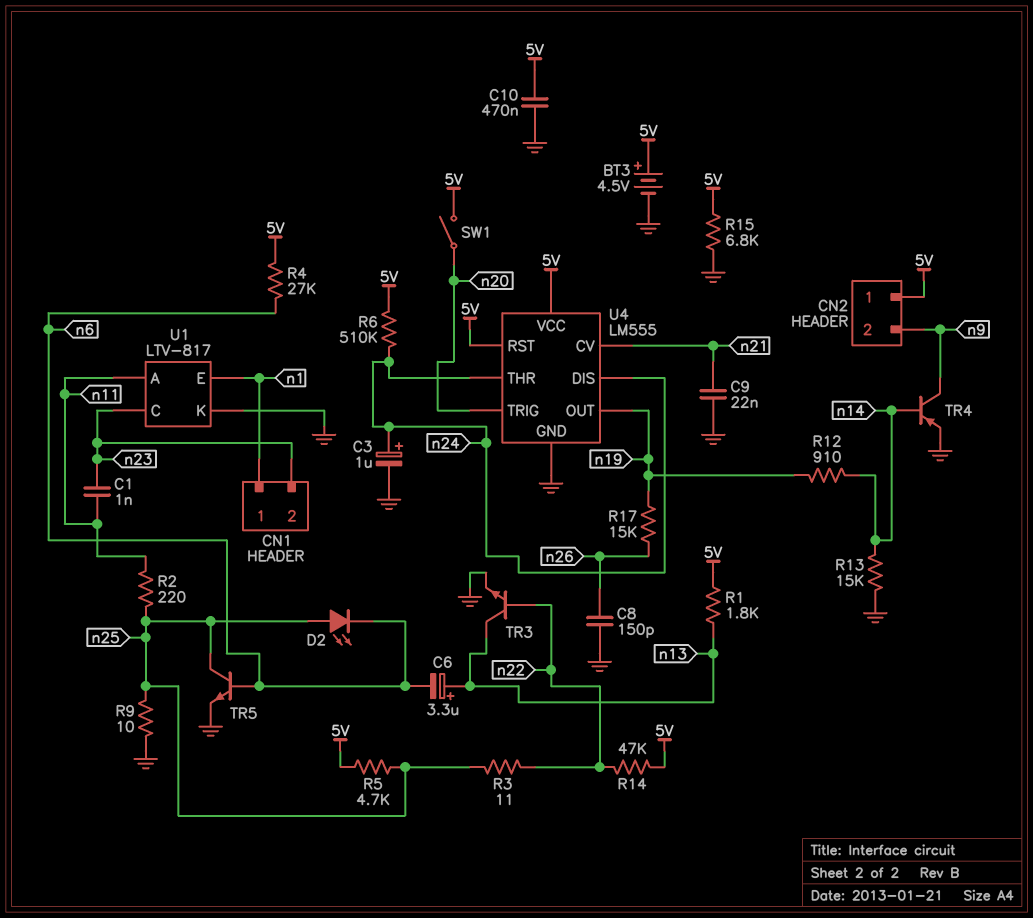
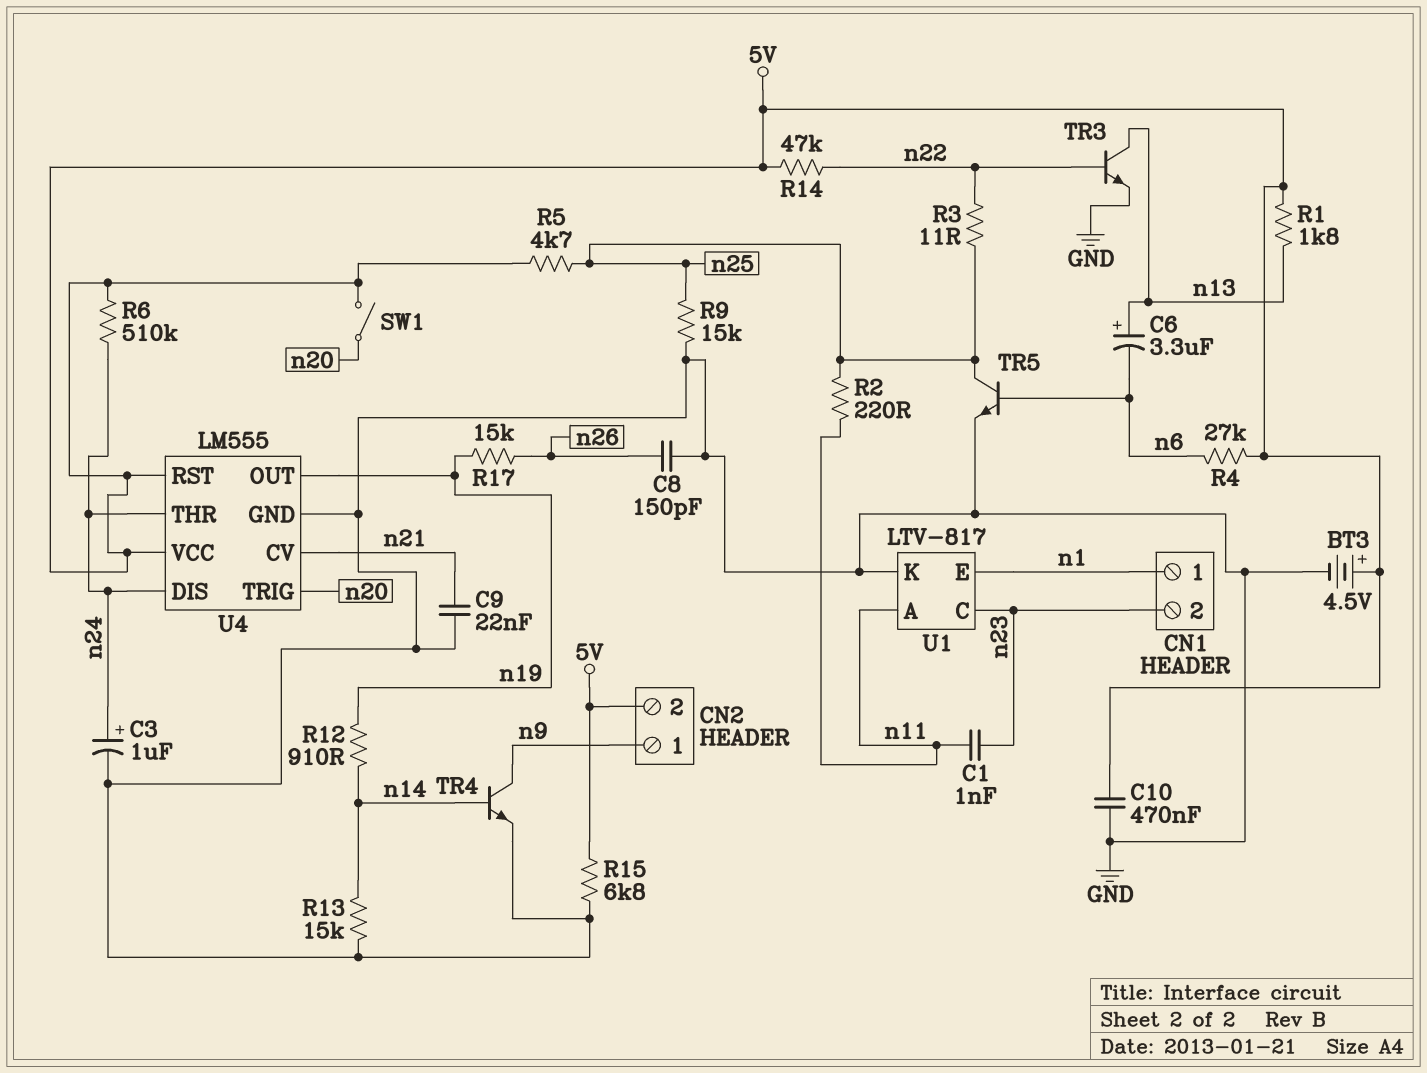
CN2 pin 1: 5V -> n9
CN2 pin 2: n9 -> 5V
D2: LED (A n25, K n6) -> none
R9: 10 (GND, n25) -> 15k (GND, n25)
TR4: PNP (B n14, C n9, E GND) -> NPN (B n14, C n9, E GND)

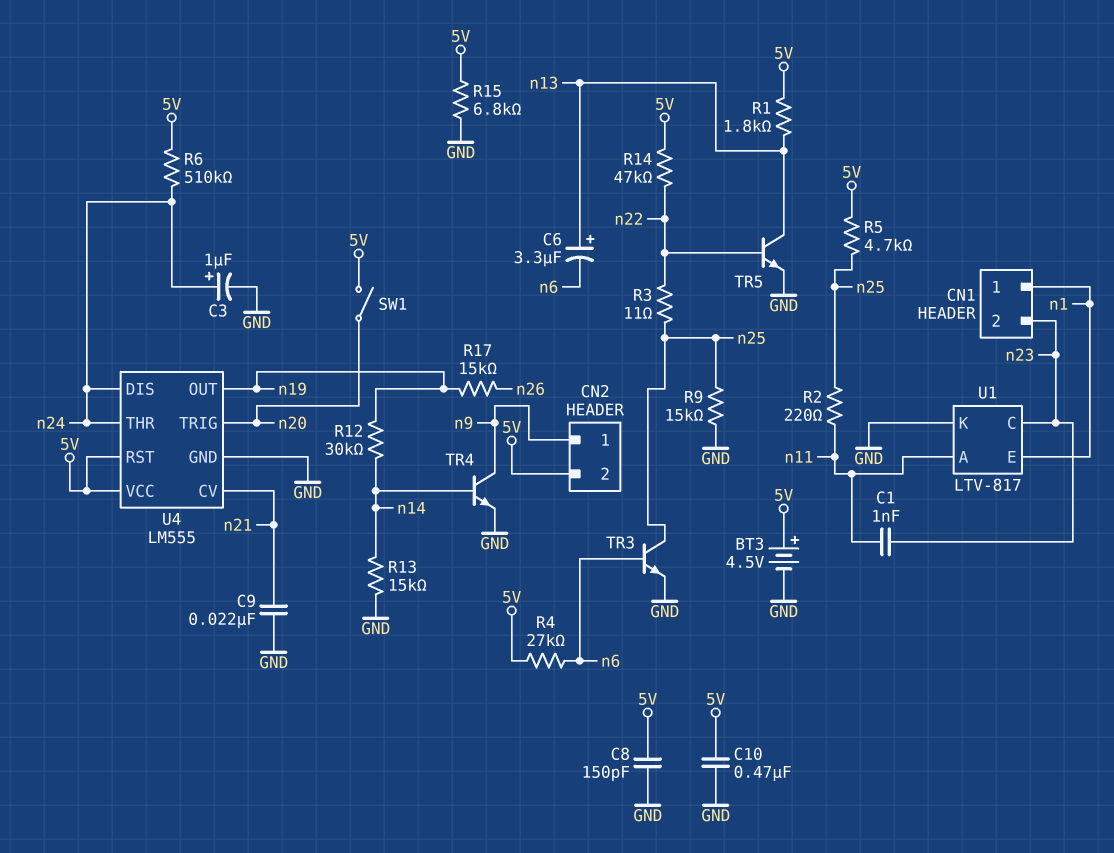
C8: 150pF (GND, n26) -> 150pF (5V, GND)
R12: 910 (n14, n19) -> 30k (n14, n19)
TR3: NPN (B n22, C n13, E GND) -> NPN (B n6, C n25, E GND)
TR5: NPN (B n6, C n25, E GND) -> NPN (B n22, C n13, E GND)

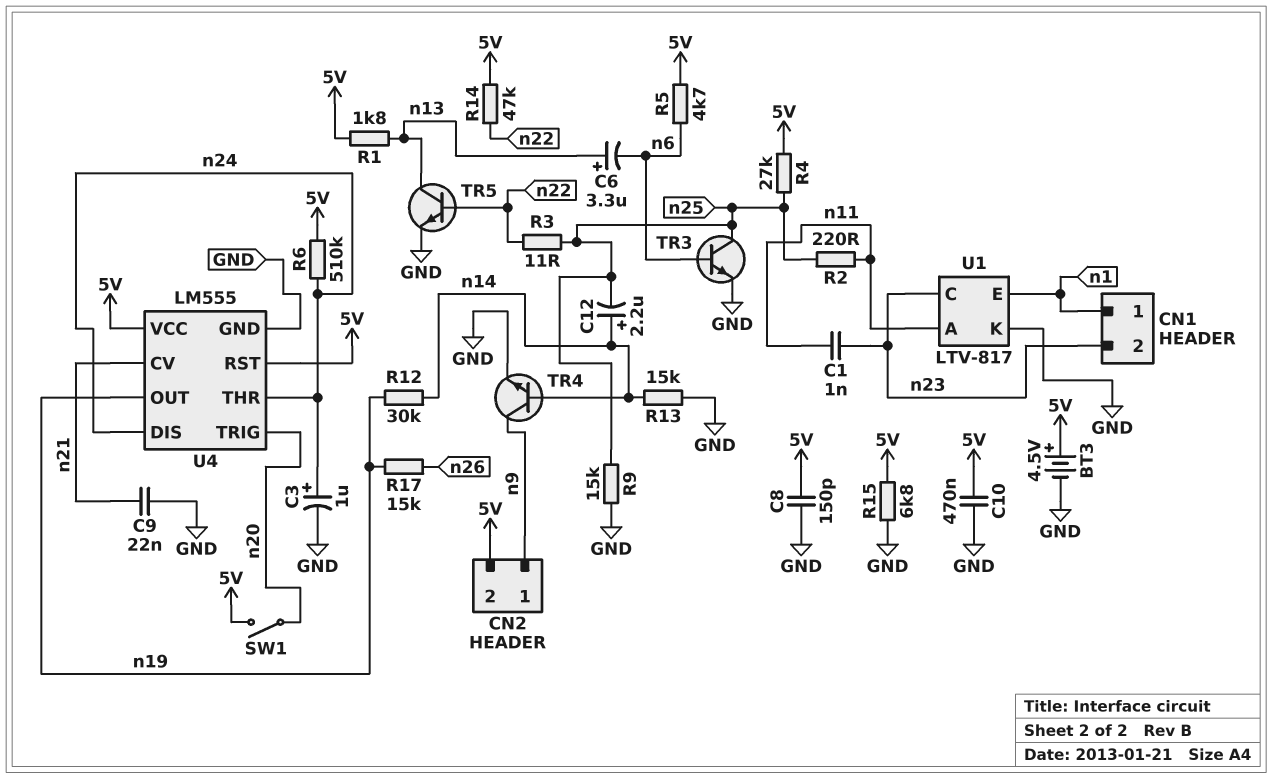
C12: none -> 2.2uF (plus n14, minus n25)
R4: 27k (5V, n6) -> 27k (5V, n25)
R5: 4.7k (5V, n25) -> 4.7k (5V, n6)

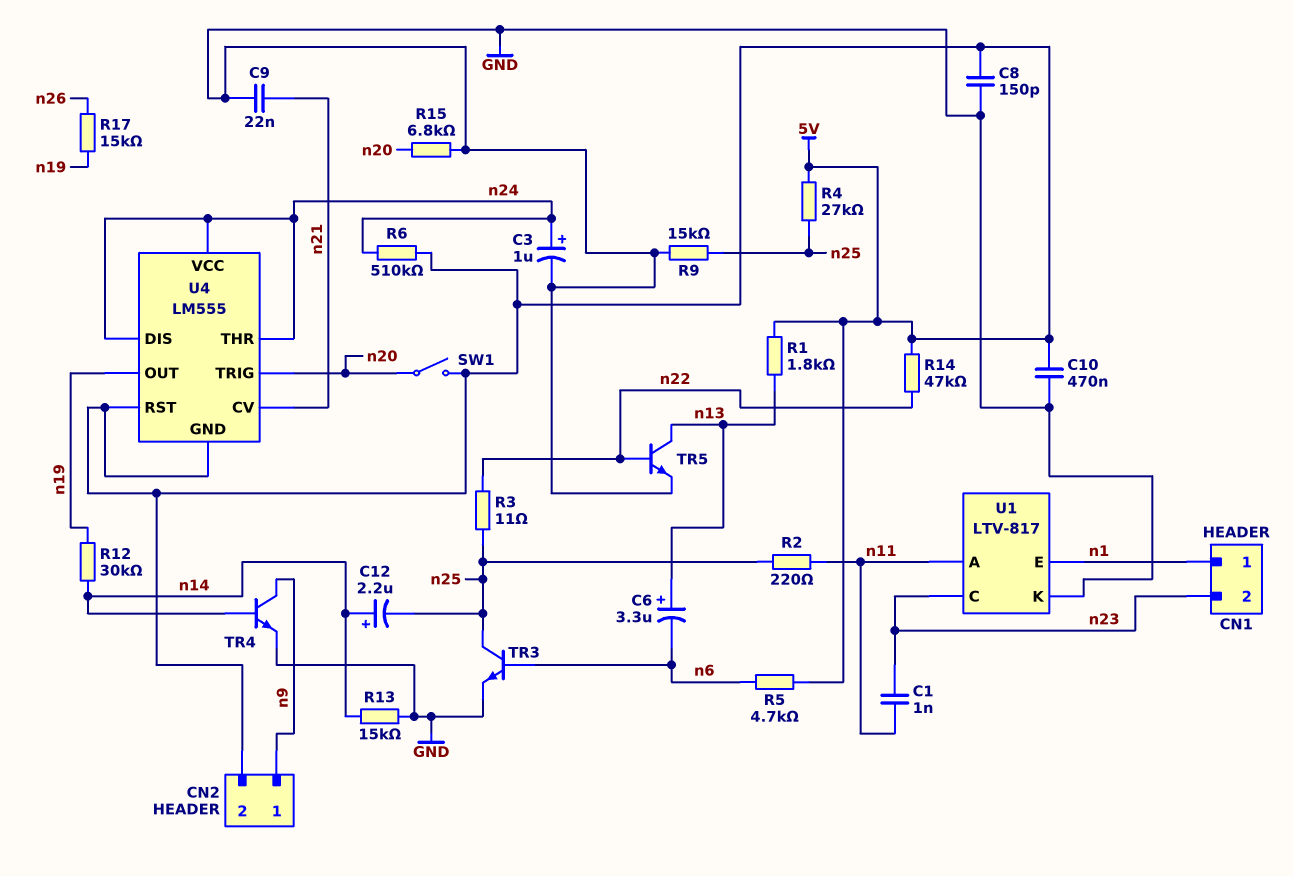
BT3: 4.5V (plus 5V, minus GND) -> none
R15: 6.8k (5V, GND) -> 6.8k (GND, n20)
U4 pin GND: GND -> 5V
U4 pin VCC: 5V -> n24

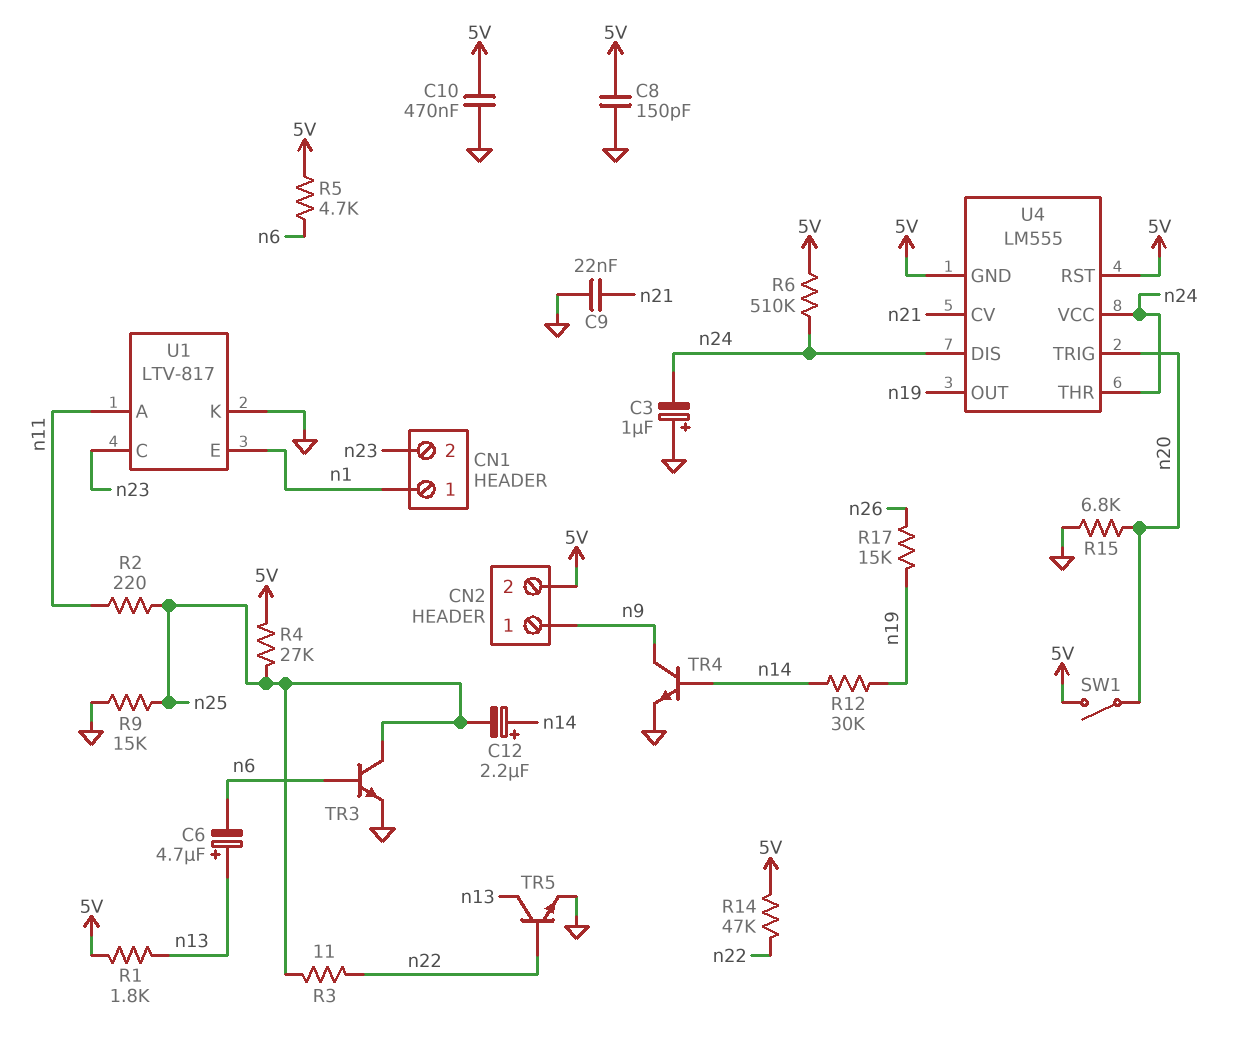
C1: 1nF (n11, n23) -> none
C3: 1uF (plus n24, minus GND) -> 1uF (plus GND, minus n24)
C6: 3.3uF (plus n13, minus n6) -> 4.7uF (plus n13, minus n6)
R13: 15k (GND, n14) -> none

